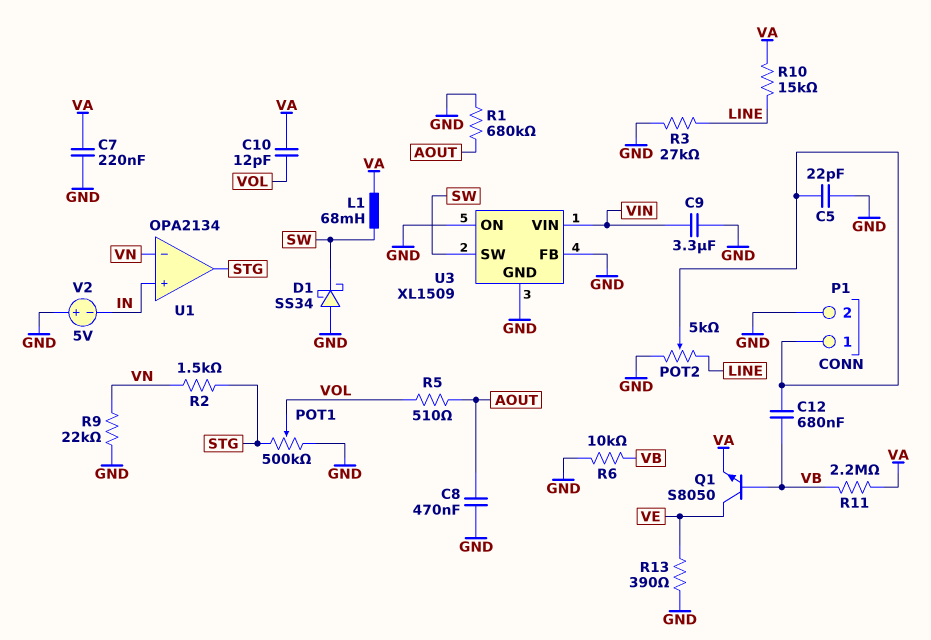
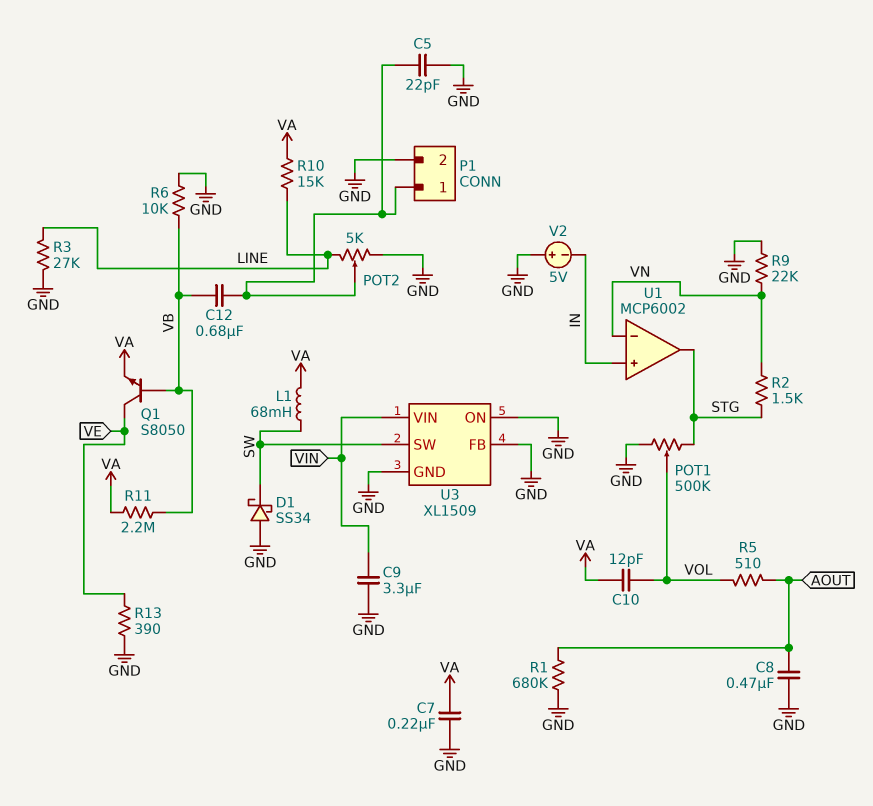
U1: OPA2134 -> MCP6002

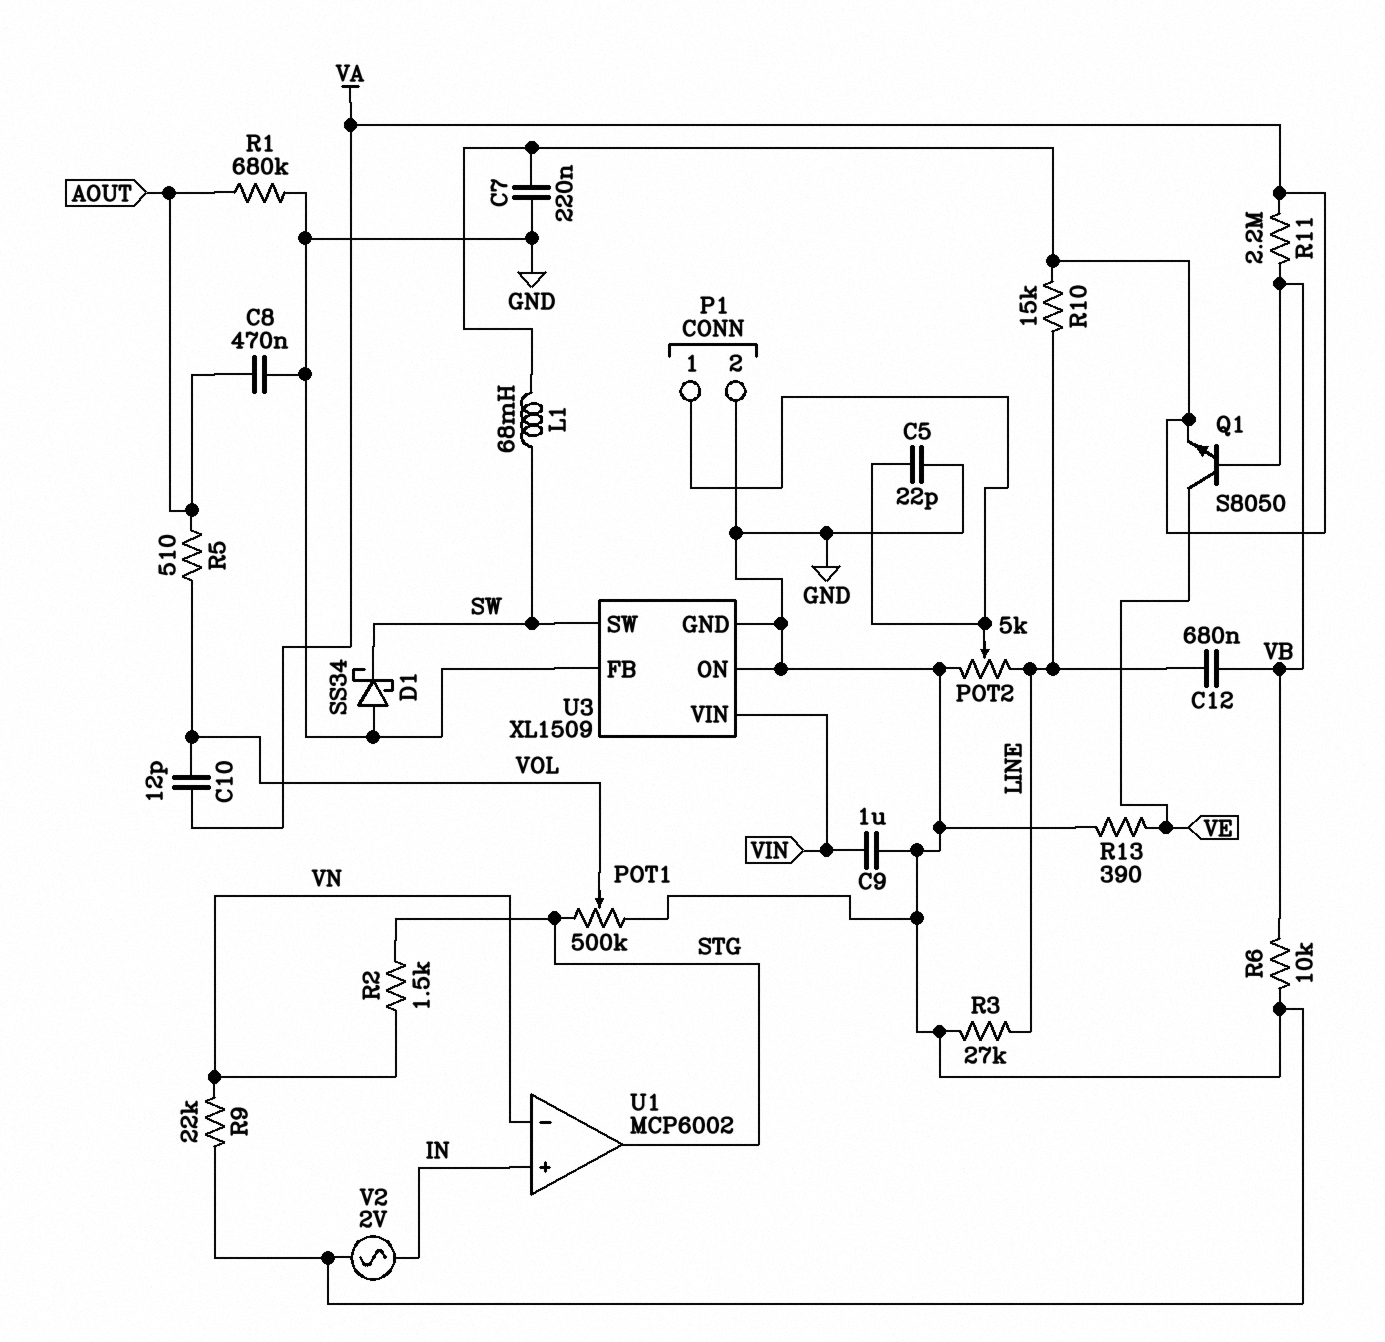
C9: 3.3uF (GND, VIN) -> 1uF (GND, VIN)
C12: 680nF (P1/1, VB) -> 680nF (LINE, VB)
V2: 5V (plus GND, minus IN) -> AC 2V (GND, IN)

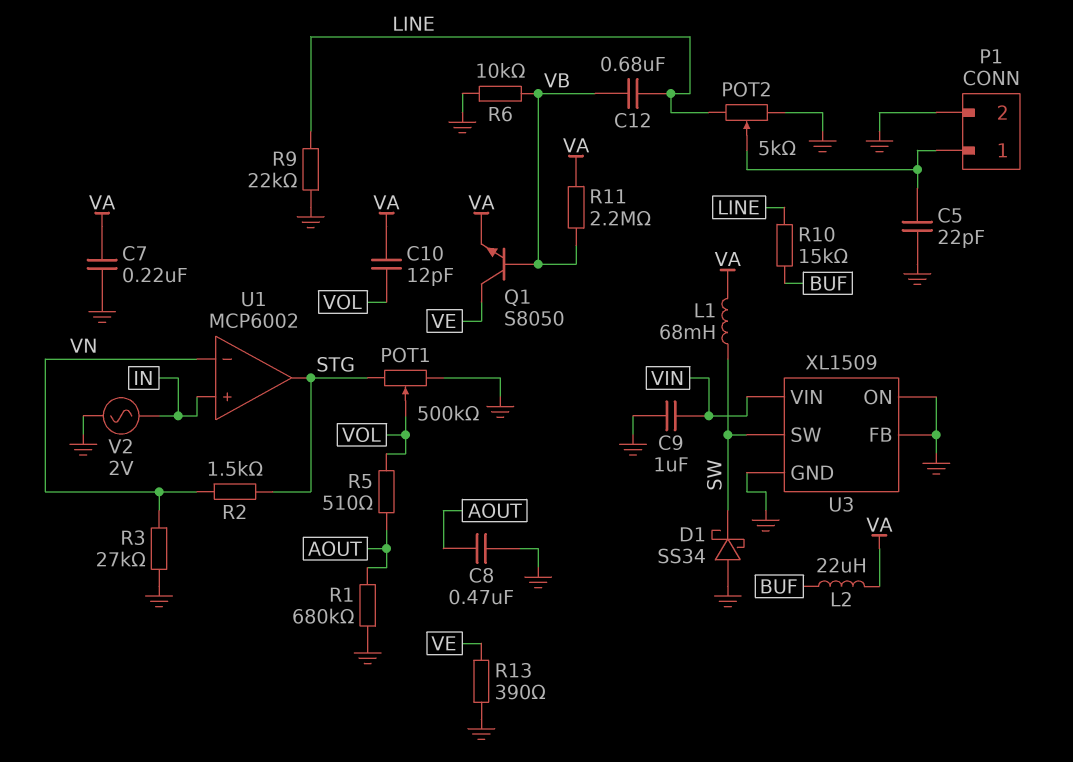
L2: none -> 22uH (BUF, VA)
R3: 27k (GND, LINE) -> 27k (GND, VN)
R9: 22k (GND, VN) -> 22k (GND, LINE)
R10: 15k (LINE, VA) -> 15k (BUF, LINE)

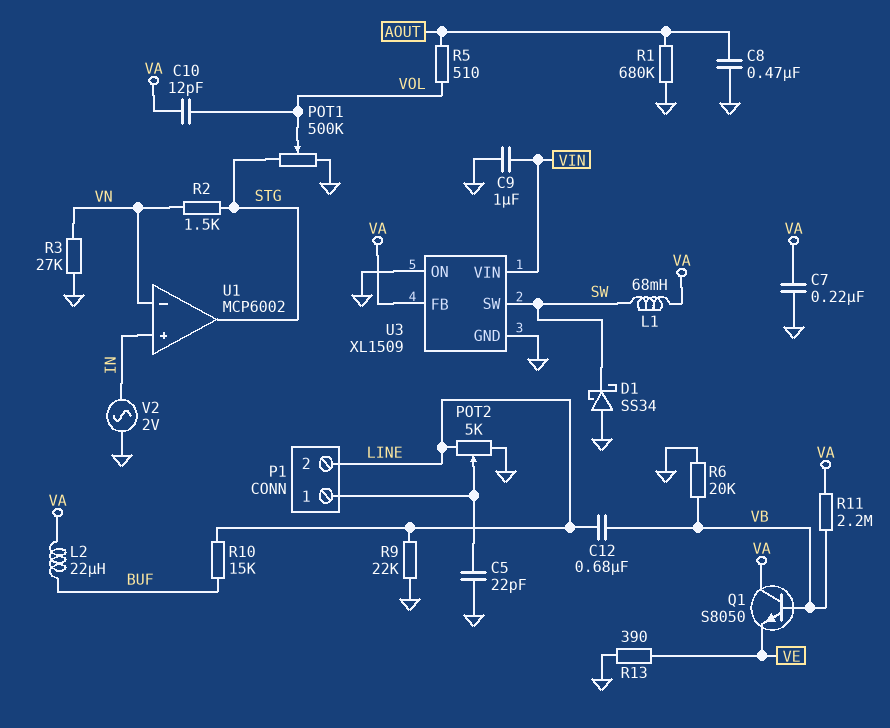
P1 pin 2: GND -> LINE
Q1: NPN S8050 (B VB, C VE, E VA) -> NPN S8050 (B VB, C VA, E VE)
R6: 10k (GND, VB) -> 20k (GND, VB)
U3 pin FB: GND -> VA

